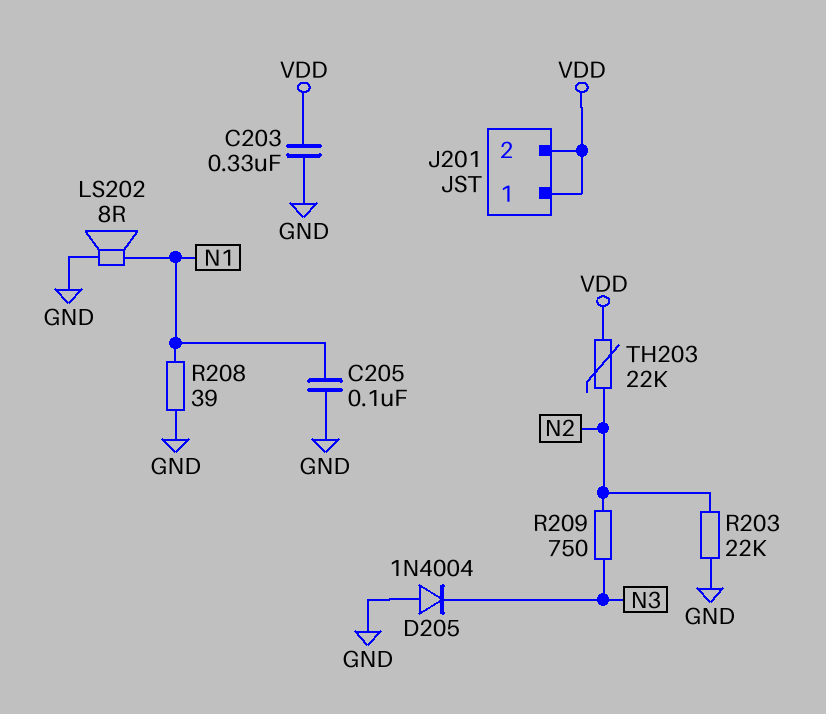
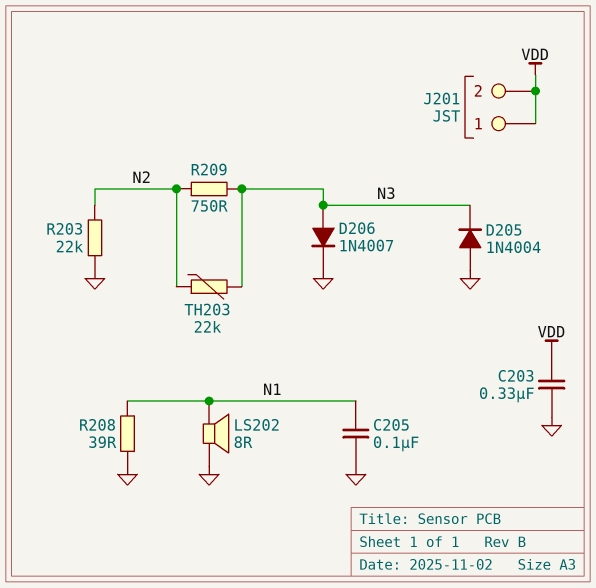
D206: none -> diode 1N4007 (A N3, K GND)
TH203: 22k (N2, VDD) -> 22k (N2, N3)

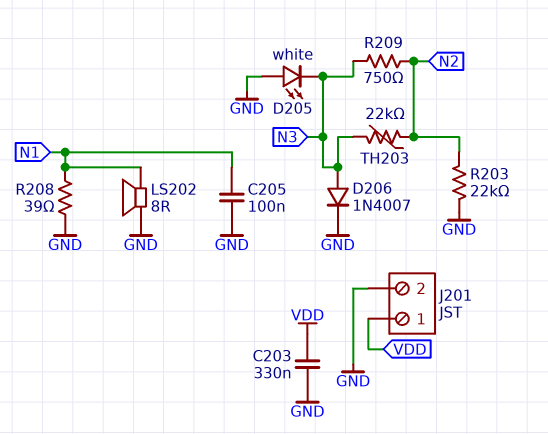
D205: diode 1N4004 (A GND, K N3) -> LED white (A GND, K N3)
J201 pin 2: VDD -> GND

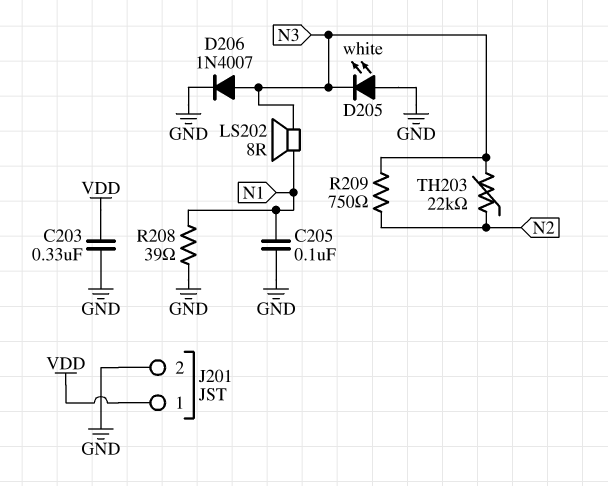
LS202: speaker 8R (GND, N1) -> speaker 8R (N1, N3)
R203: 22k (GND, N2) -> none

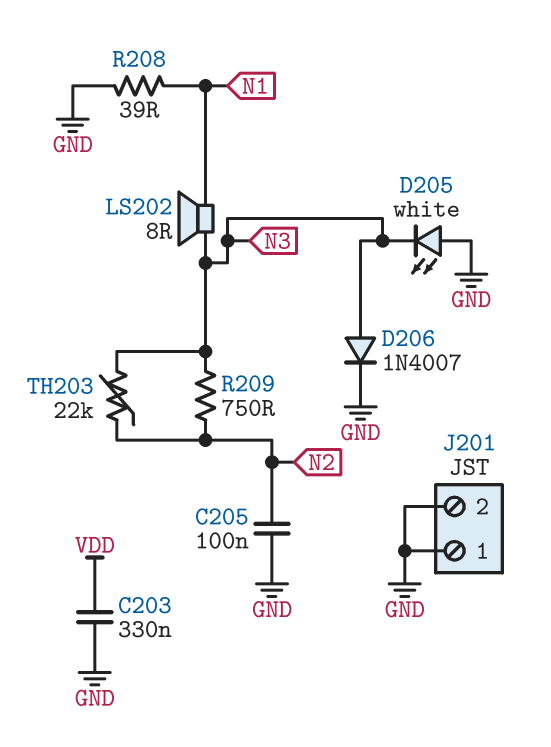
C205: 100nF (GND, N1) -> 100nF (GND, N2)
J201 pin 1: VDD -> GND

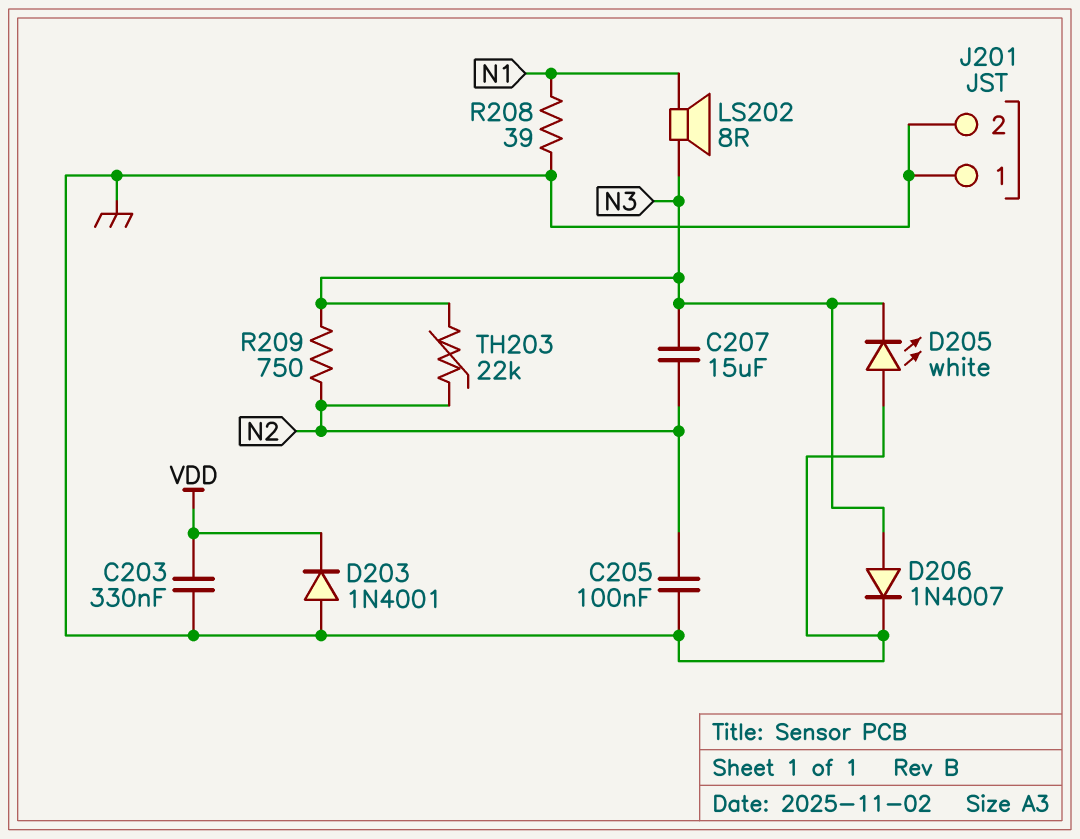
C207: none -> 15uF (N2, N3)
D203: none -> diode 1N4001 (A GND, K VDD)

